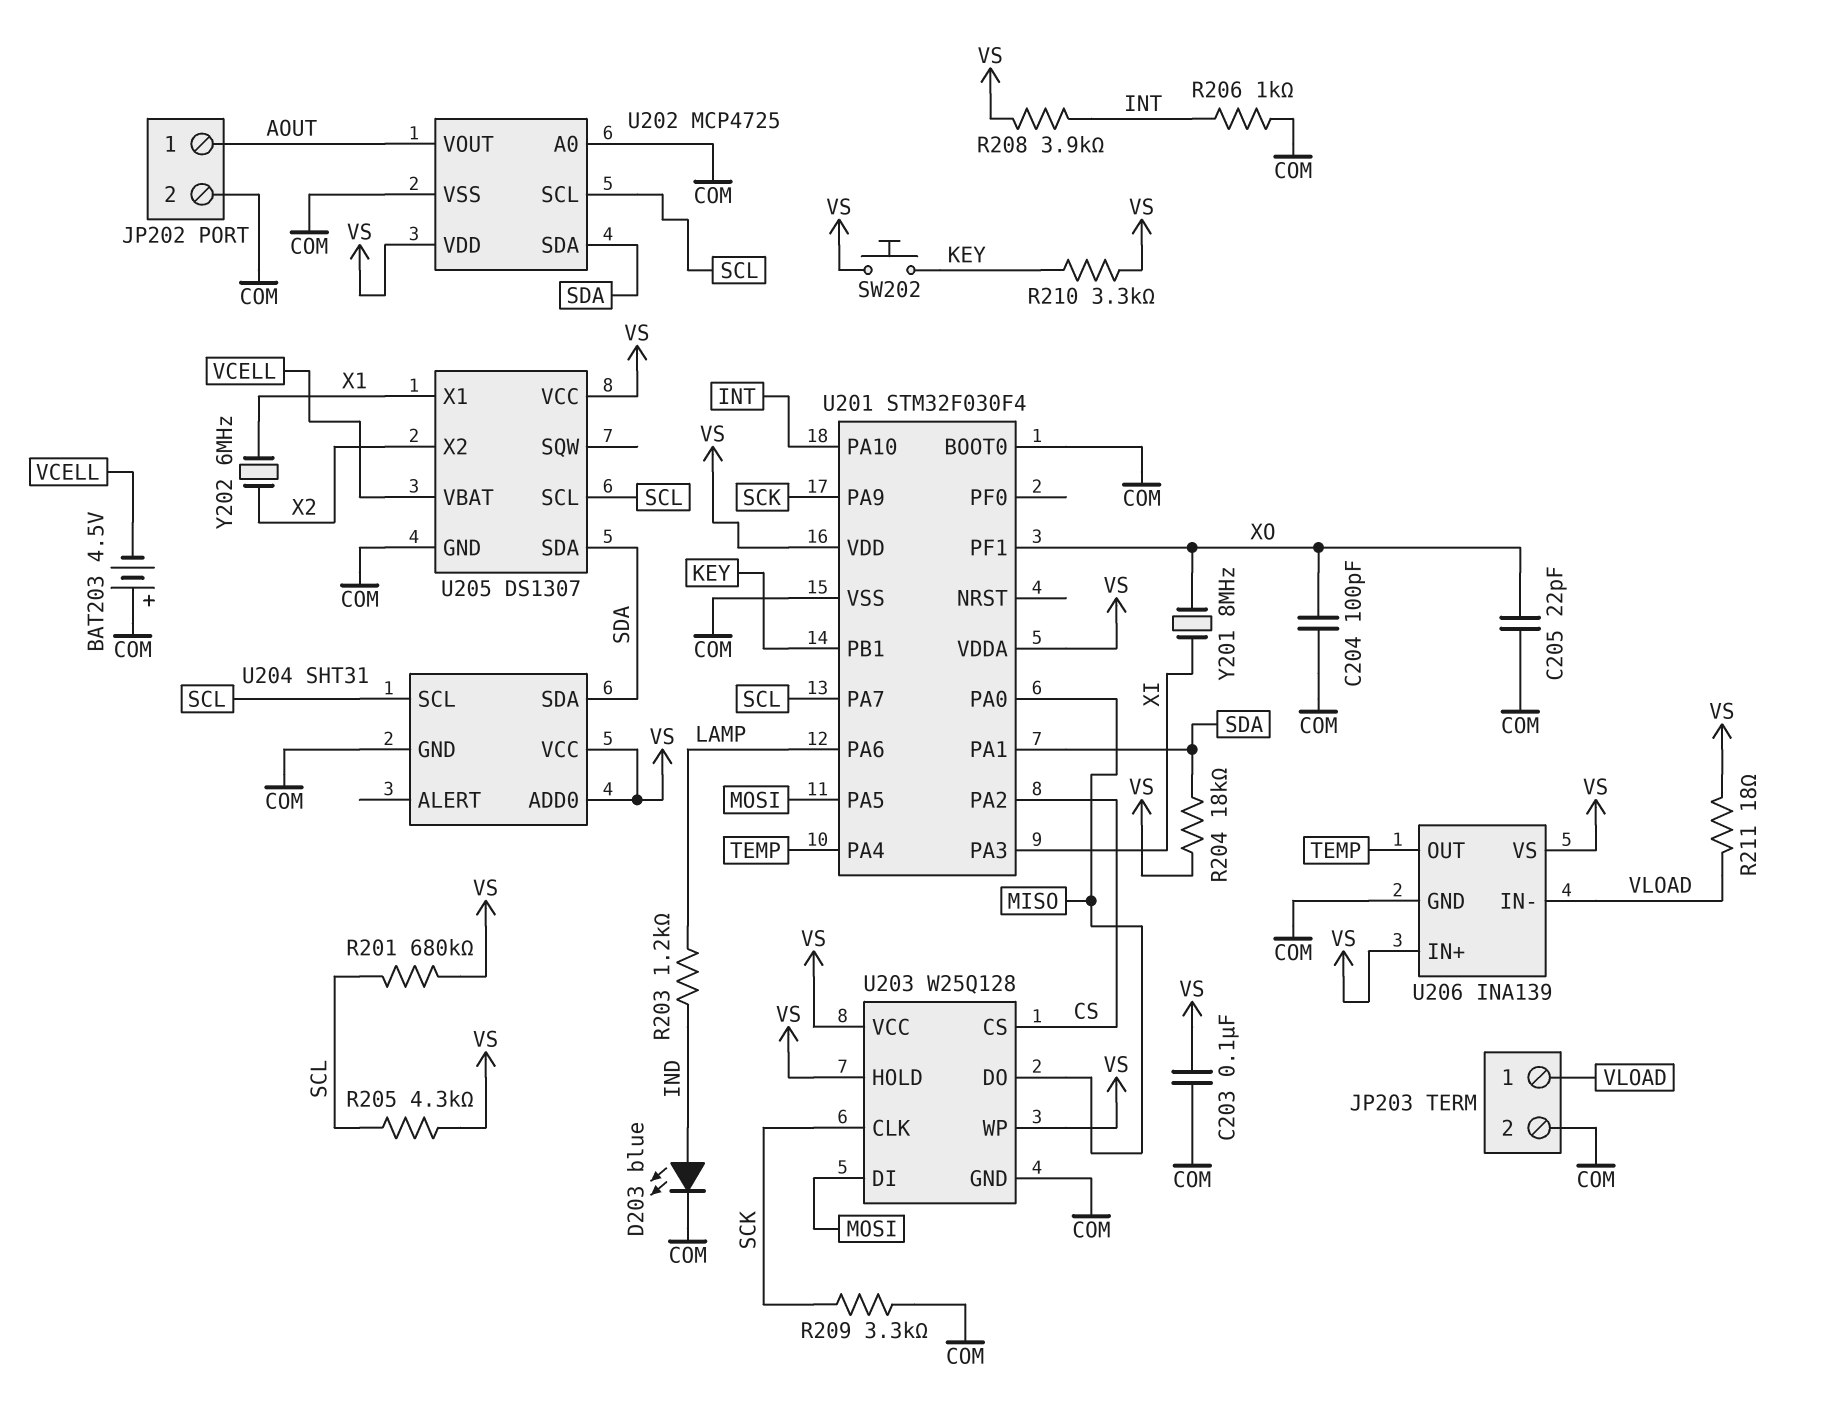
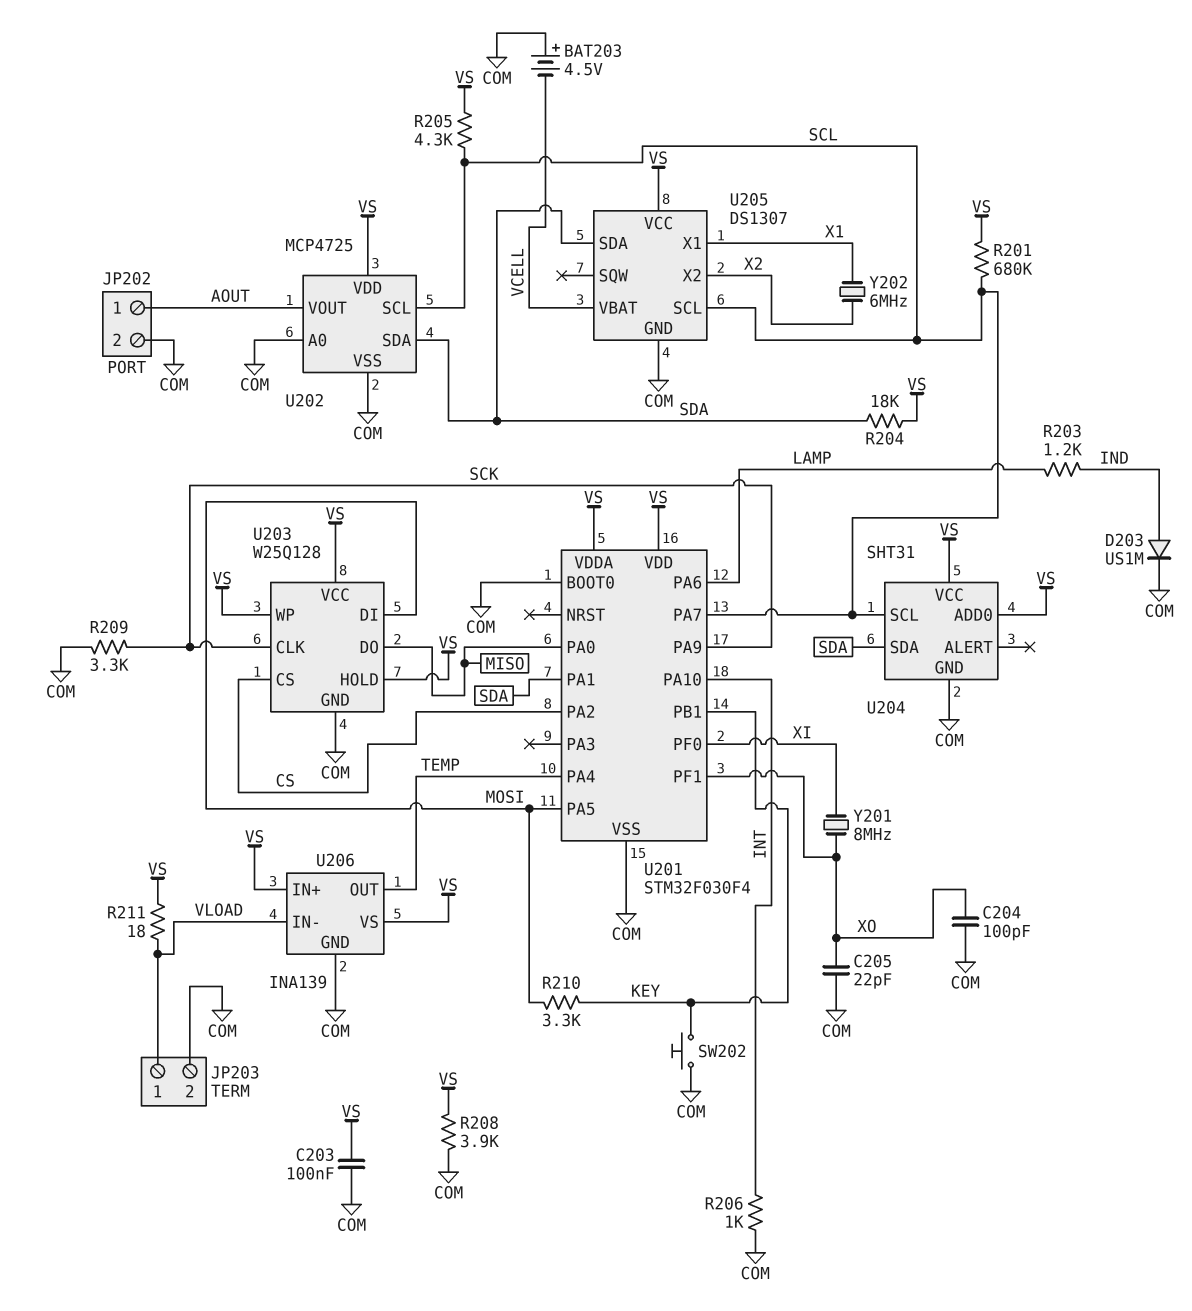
D203: LED blue (A IND, K COM) -> diode US1M (A IND, K COM)
R208: 3.9k (INT, VS) -> 3.9k (COM, VS)
R210: 3.3k (KEY, VS) -> 3.3k (KEY, MOSI)
SW202: button (KEY, VS) -> button (COM, KEY)
U201 pin PA3: XI -> none
U201 pin PF0: none -> XI

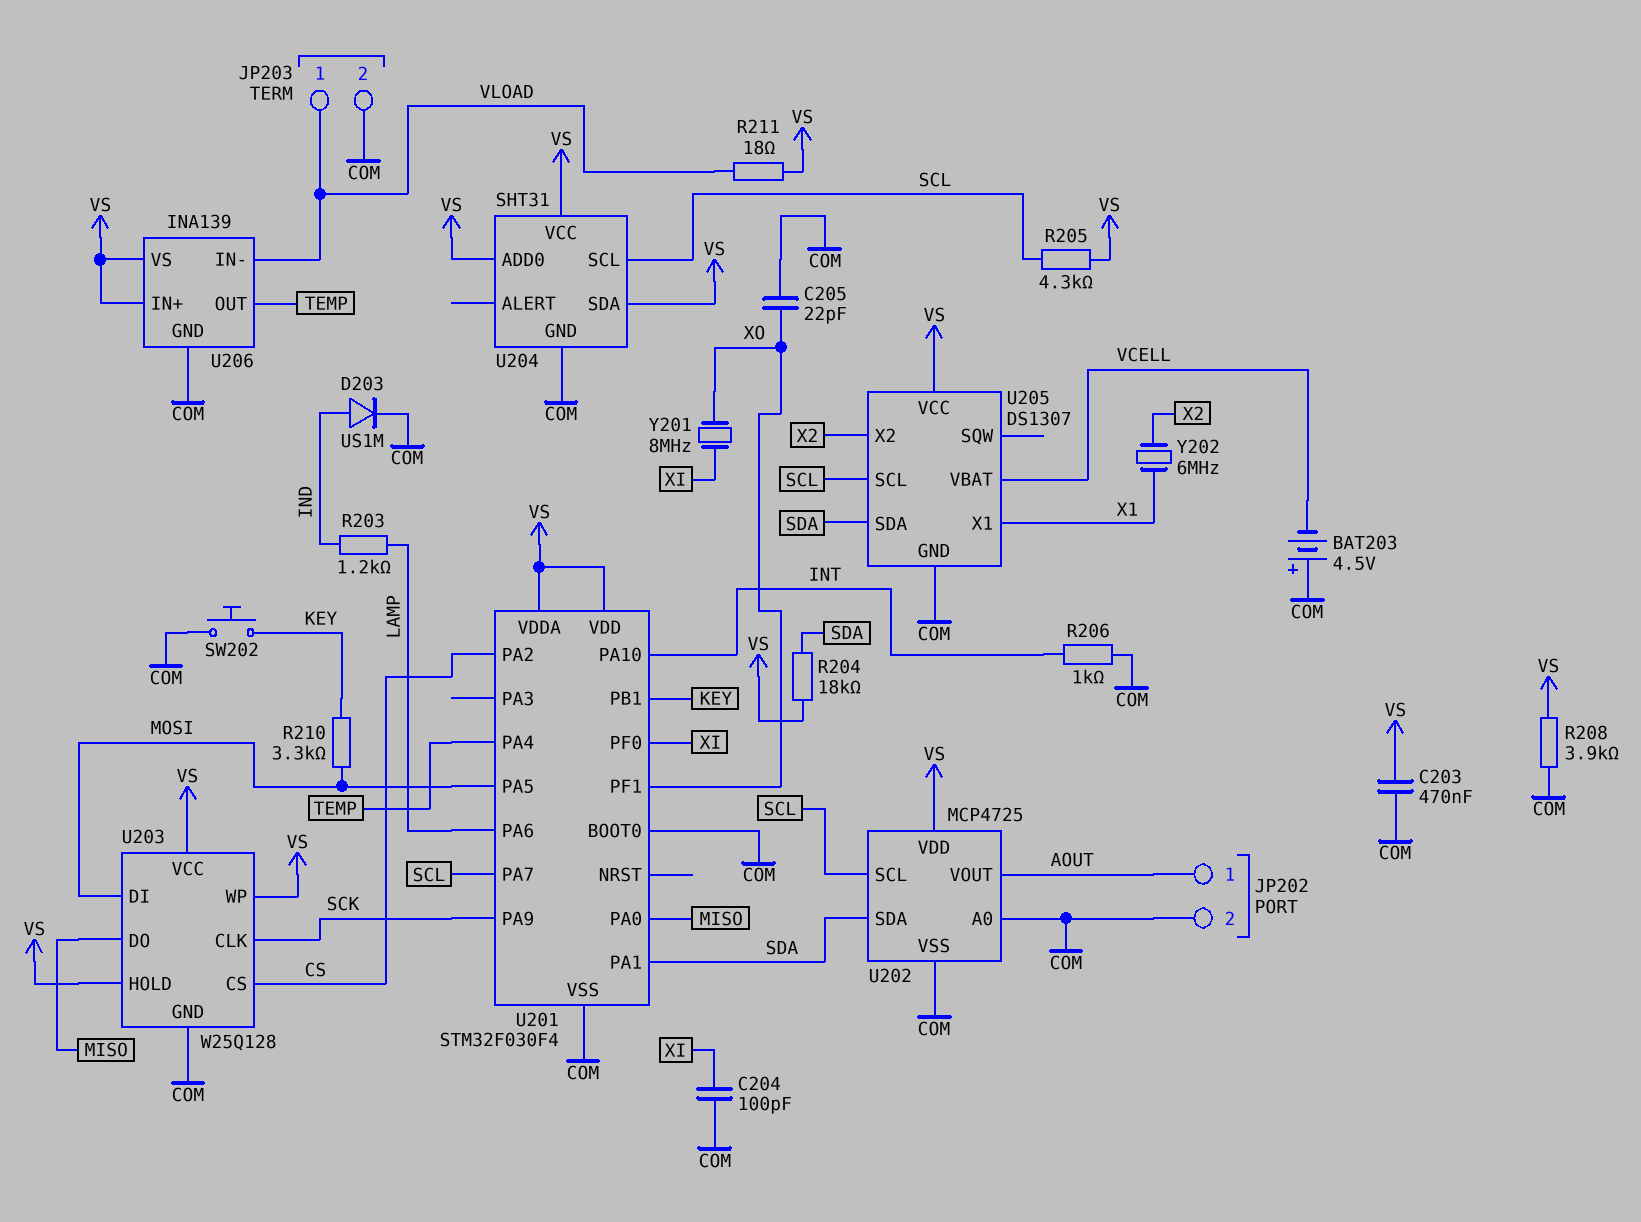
C203: 100nF (COM, VS) -> 470nF (COM, VS)
C204: 100pF (COM, XO) -> 100pF (COM, XI)
R201: 680k (SCL, VS) -> none
R209: 3.3k (COM, SCK) -> none
U204 pin SDA: SDA -> VS

